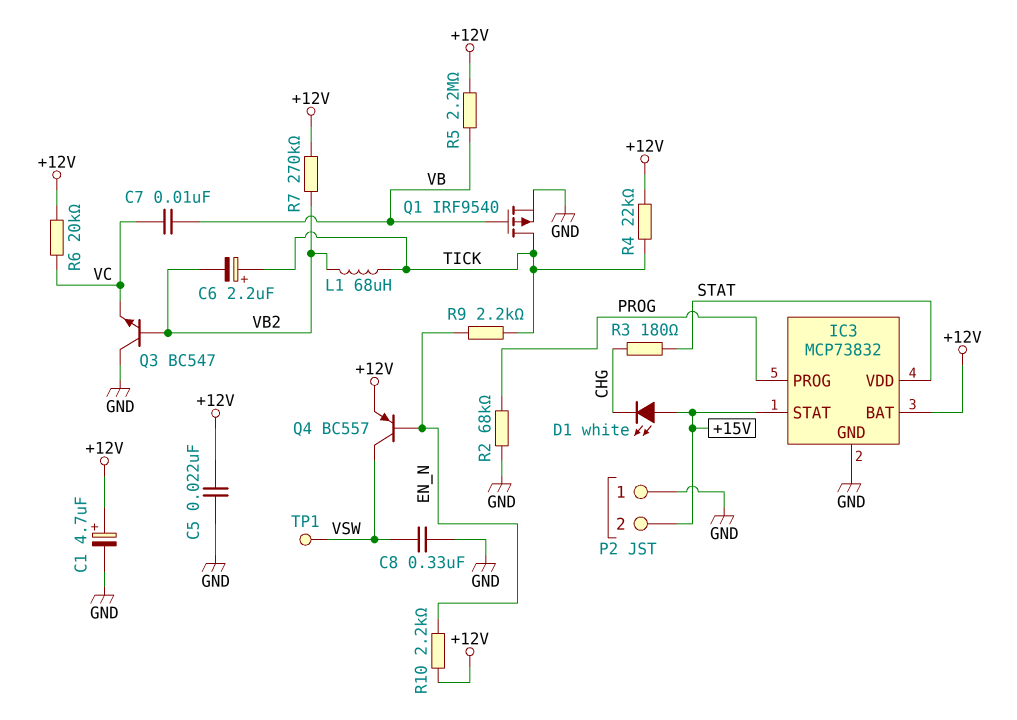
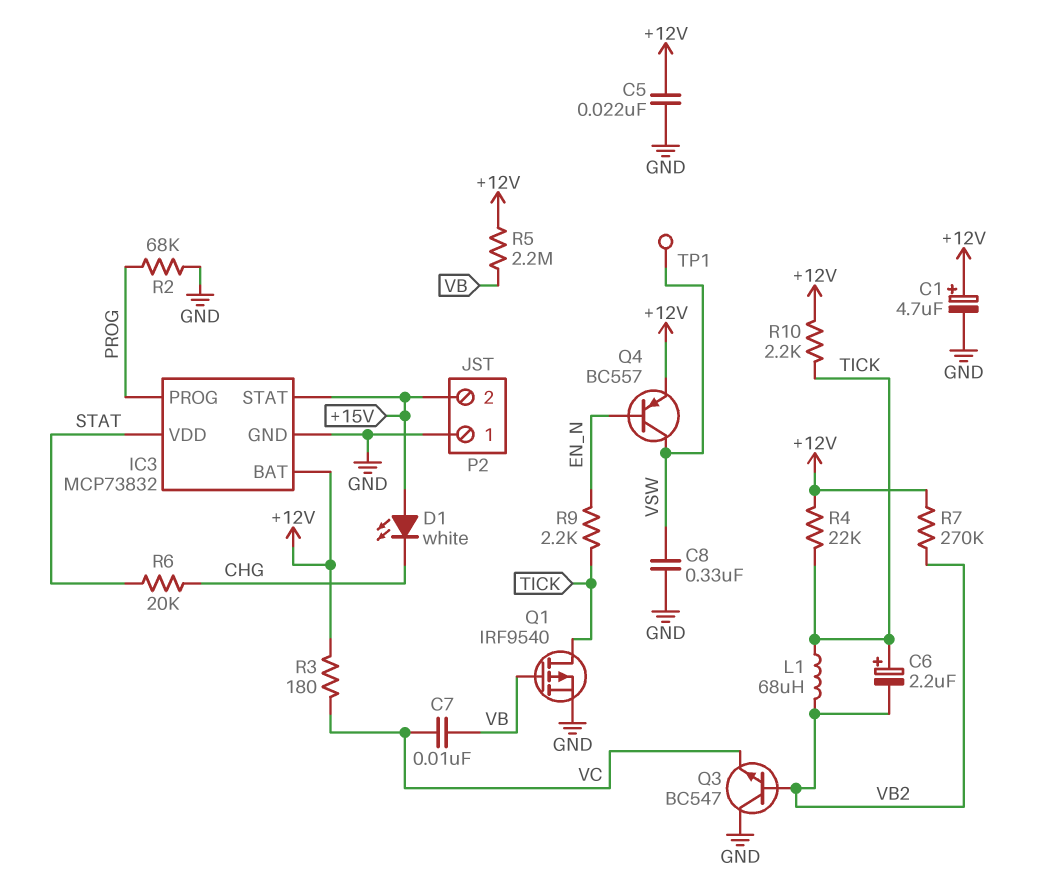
R3: 180 (CHG, STAT) -> 180 (+12V, VC)
R6: 20k (+12V, VC) -> 20k (CHG, STAT)
R10: 2.2k (+12V, EN_N) -> 2.2k (+12V, TICK)

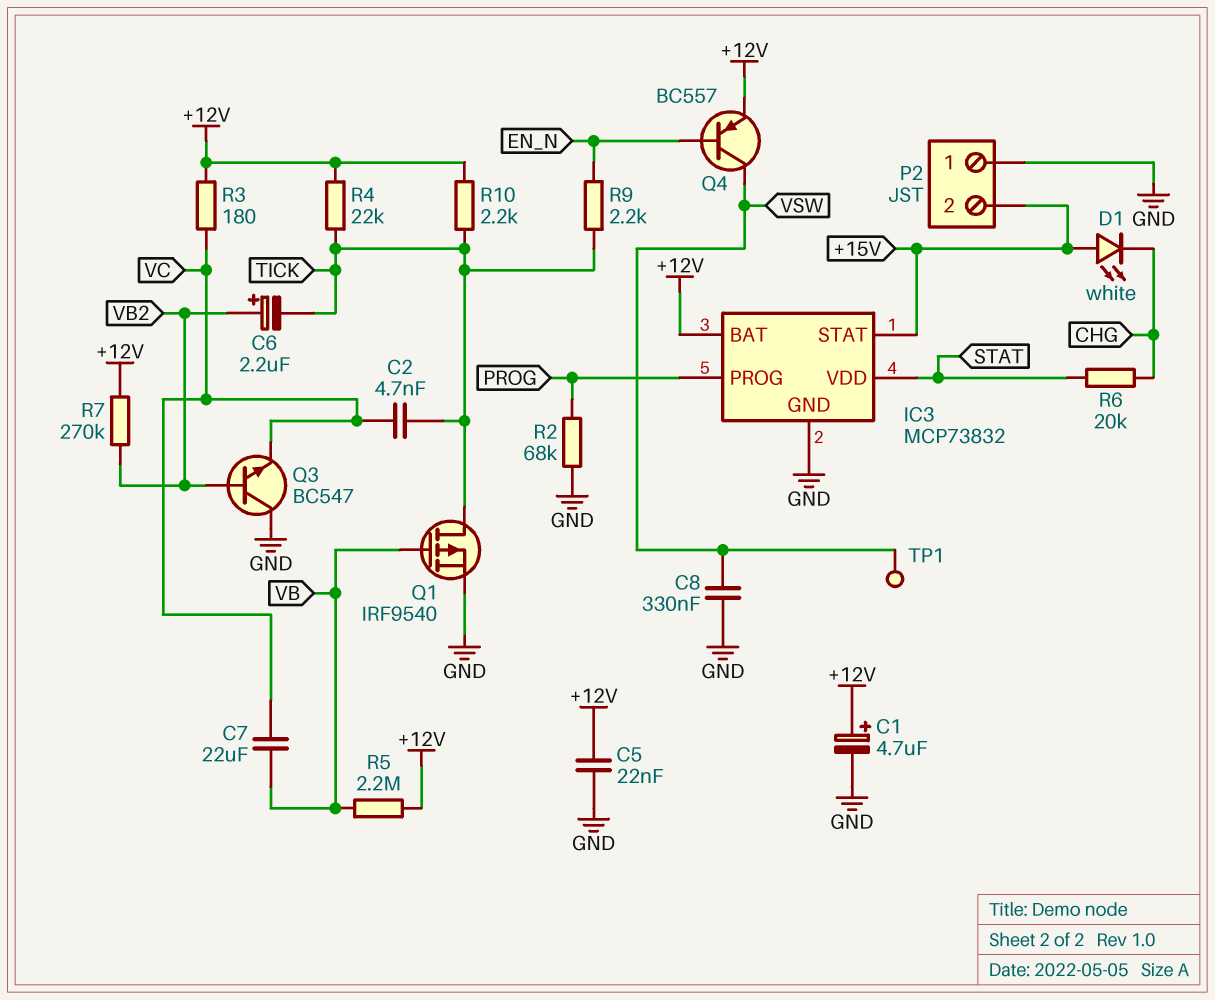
C2: none -> 4.7nF (TICK, VC)
C6: 2.2uF (plus TICK, minus VB2) -> 2.2uF (plus VB2, minus TICK)
C7: 10nF (VB, VC) -> 22uF (VB, VC)
L1: 68uH (TICK, VB2) -> none

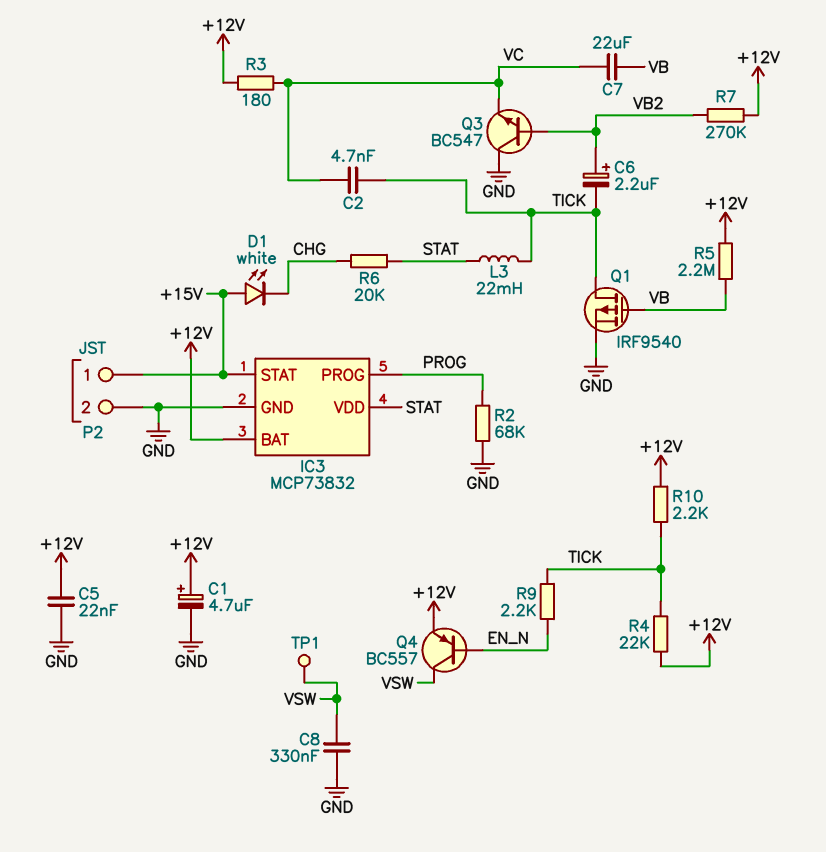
L3: none -> 22mH (STAT, TICK)
P2 pin 1: GND -> +15V
P2 pin 2: +15V -> GND

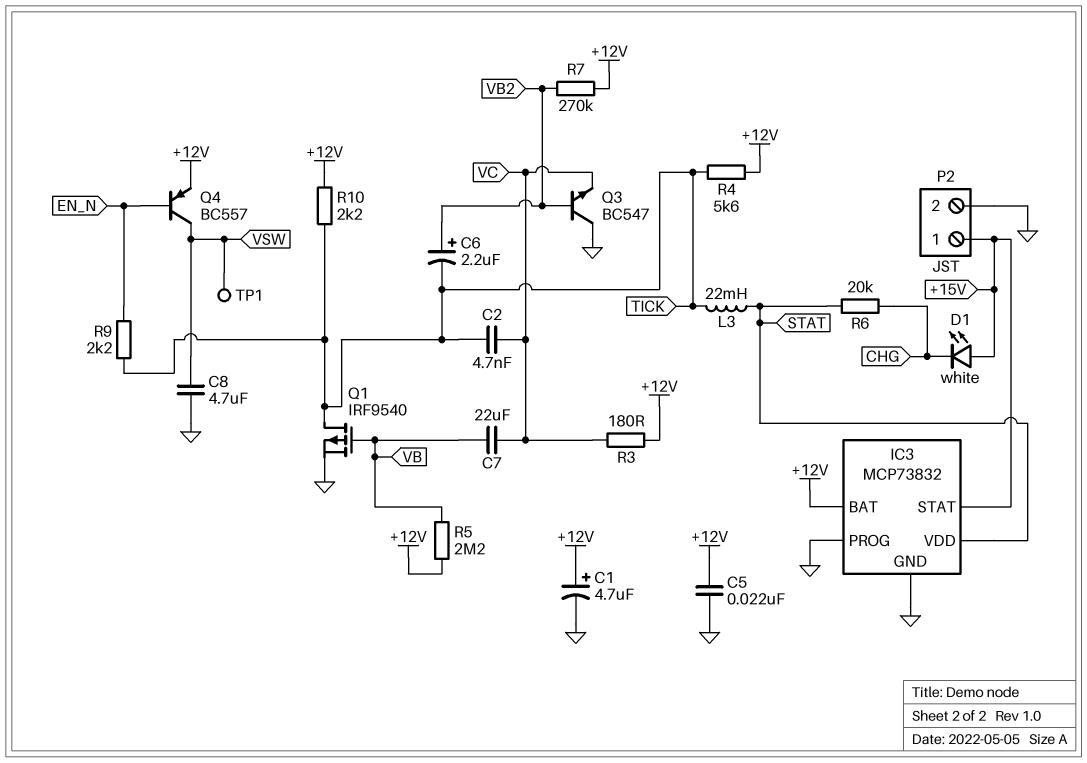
C8: 330nF (GND, VSW) -> 4.7uF (GND, VSW)
IC3 pin PROG: PROG -> GND
R2: 68k (GND, PROG) -> none
R4: 22k (+12V, TICK) -> 5.6k (+12V, TICK)

